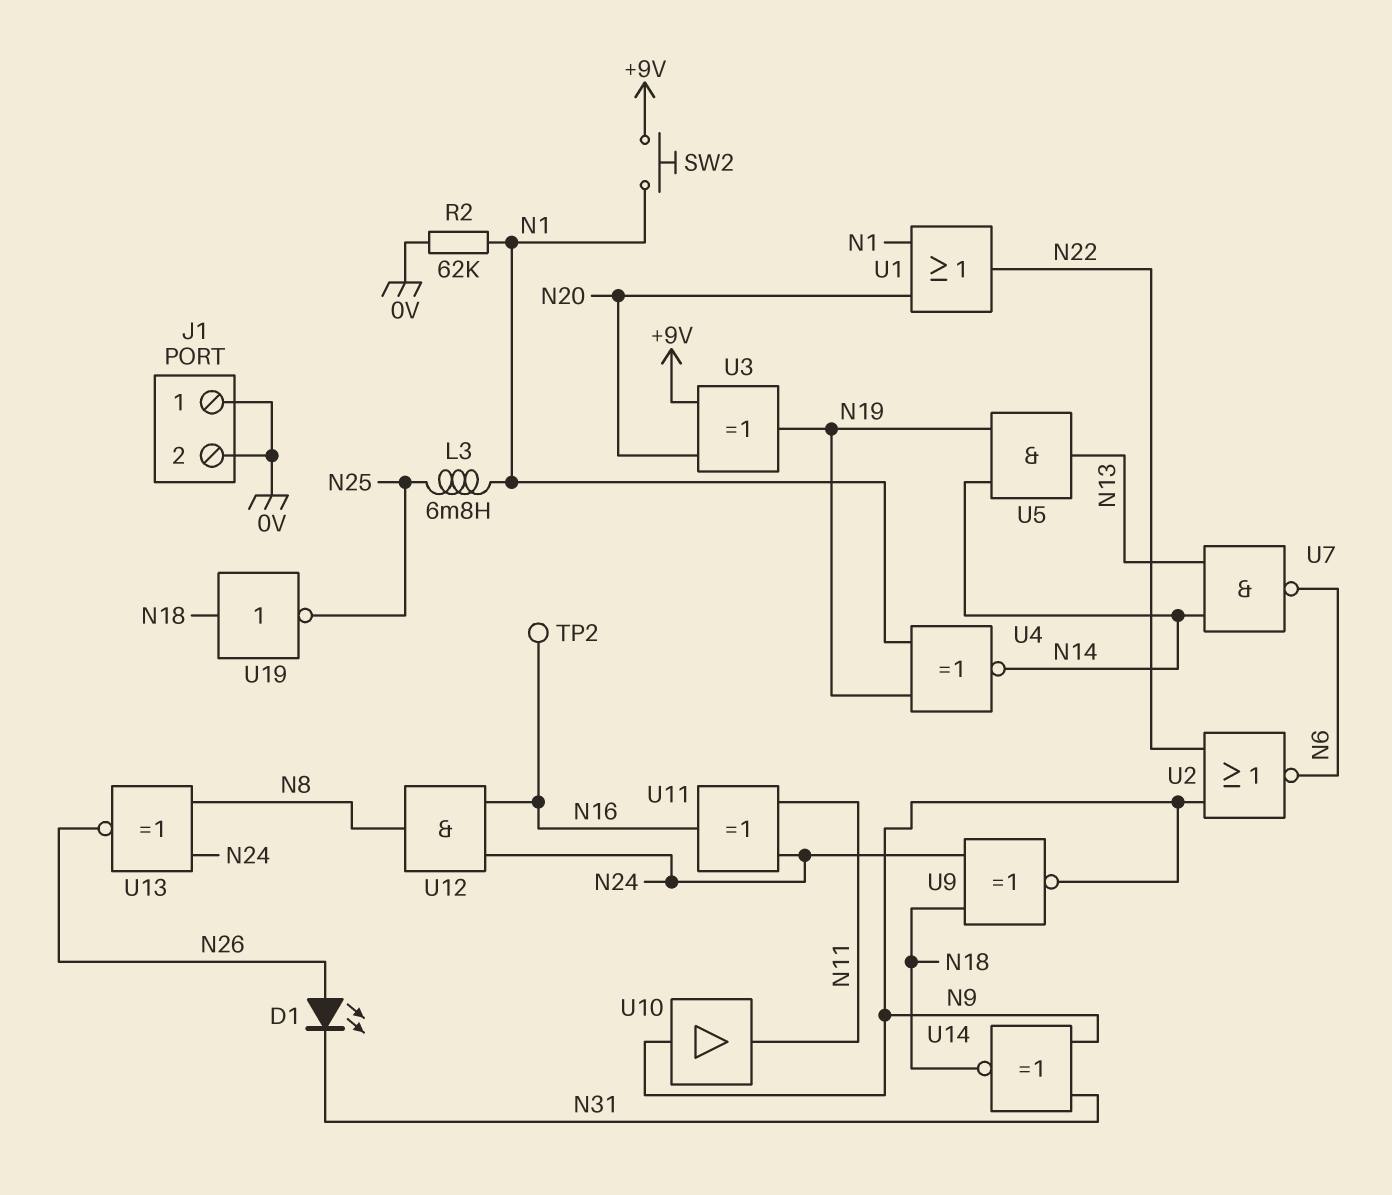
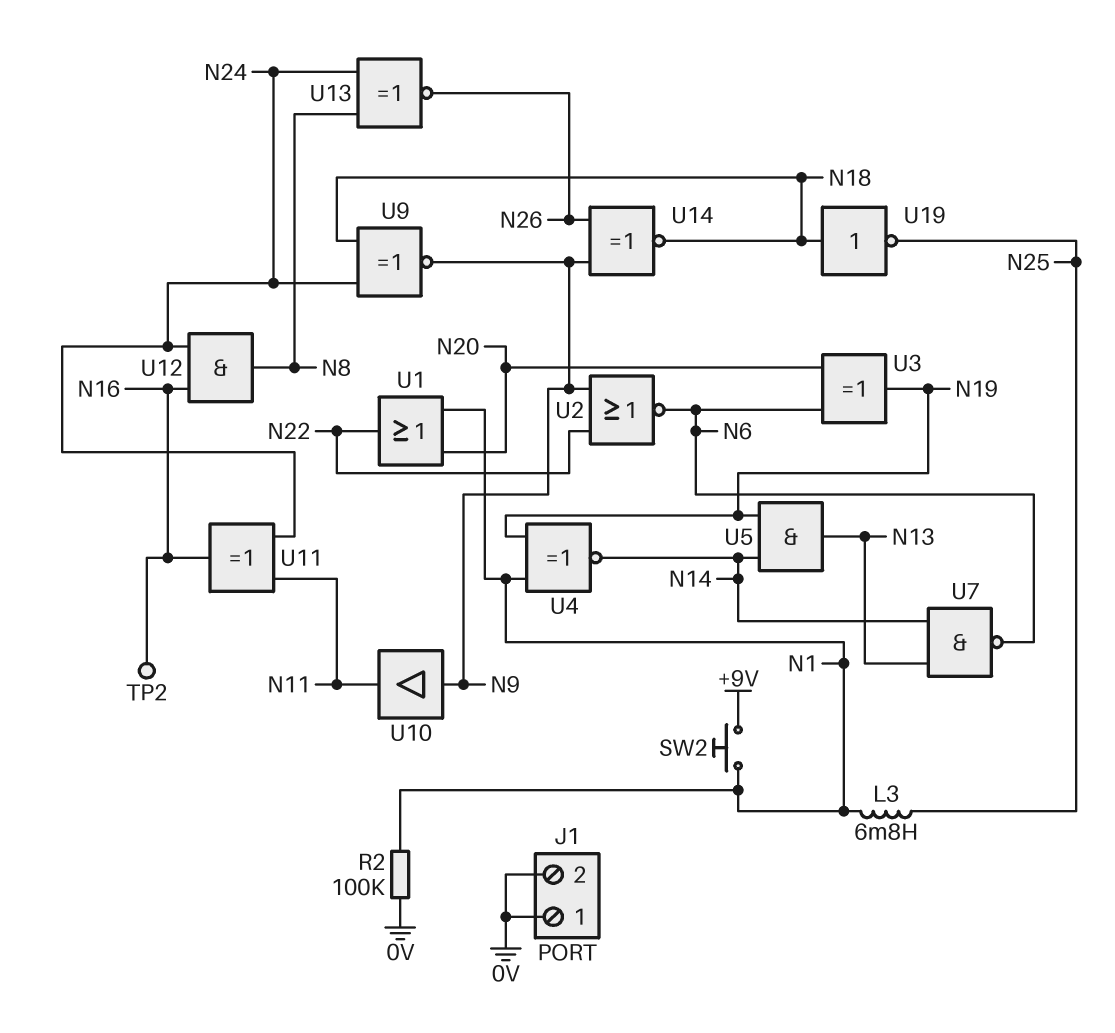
D1: LED (A N26, K N31) -> none
R2: 62k (0V, N1) -> 100k (0V, N1)
U3: XOR (in +9V, in N20, out N19) -> XOR (in N6, in N20, out N19)
U14: XNOR (in N9, in N31, out N18) -> XNOR (in N9, in N26, out N18)

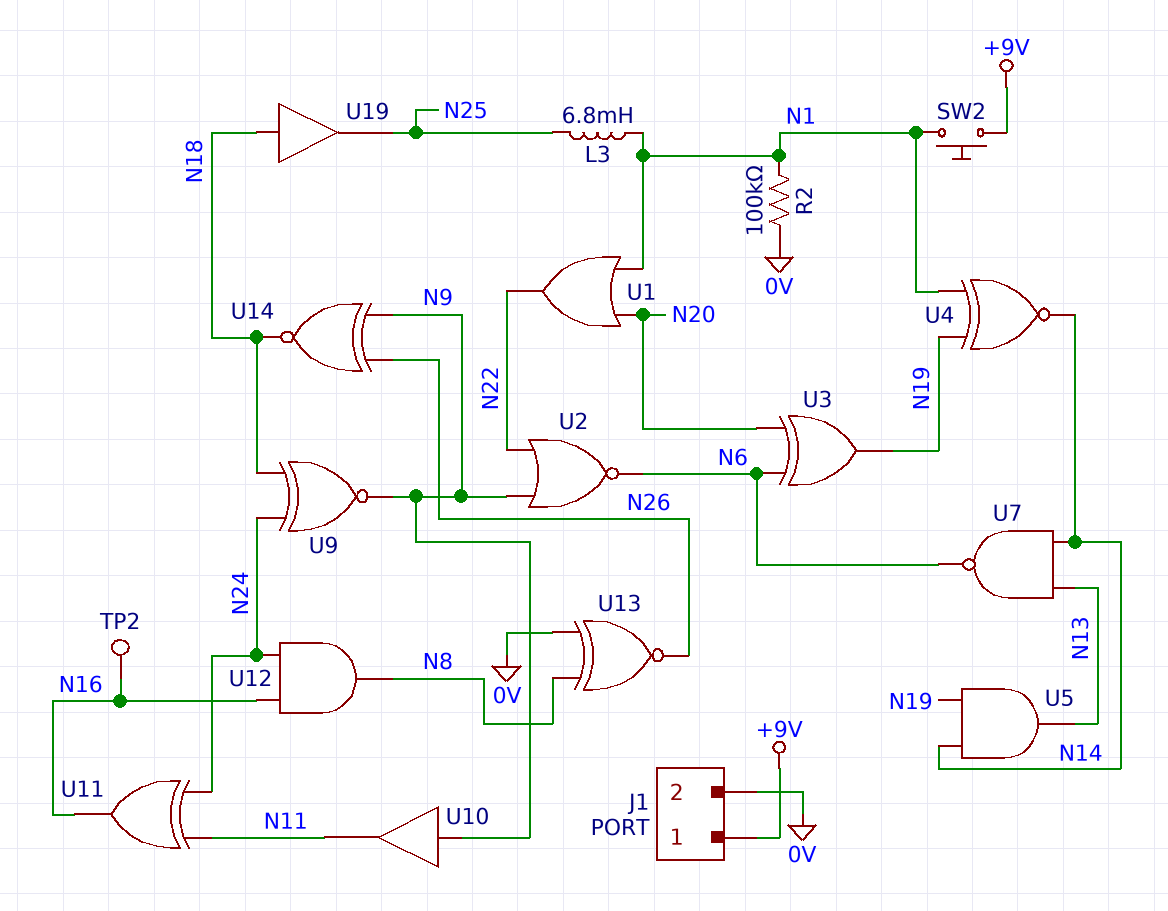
J1 pin 1: 0V -> +9V
U13: XNOR (in N8, in N24, out N26) -> XNOR (in 0V, in N8, out N26)
U19: NOT (in N18, out N25) -> buffer (in N18, out N25)

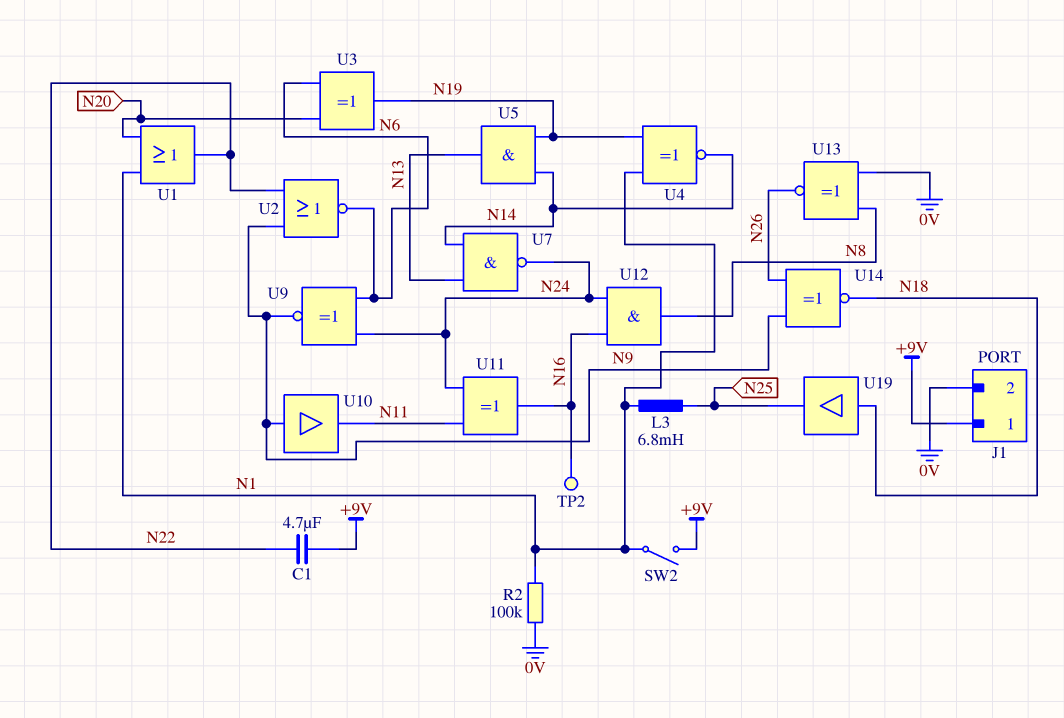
C1: none -> 4.7uF (+9V, N22)
SW2: button (+9V, N1) -> switch (+9V, N1)
U7: NAND (in N13, in N14, out N6) -> NAND (in N13, in N14, out N24)
U9: XNOR (in N18, in N24, out N9) -> XNOR (in N6, in N24, out N9)

